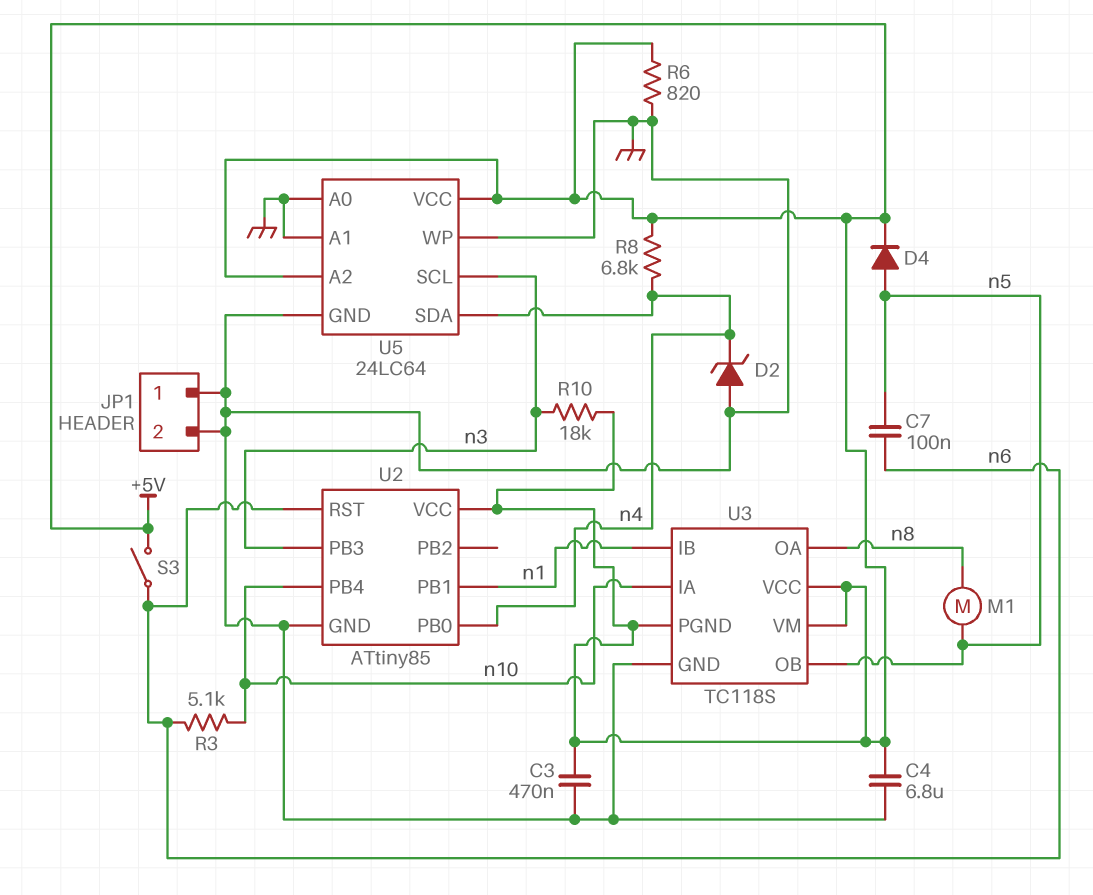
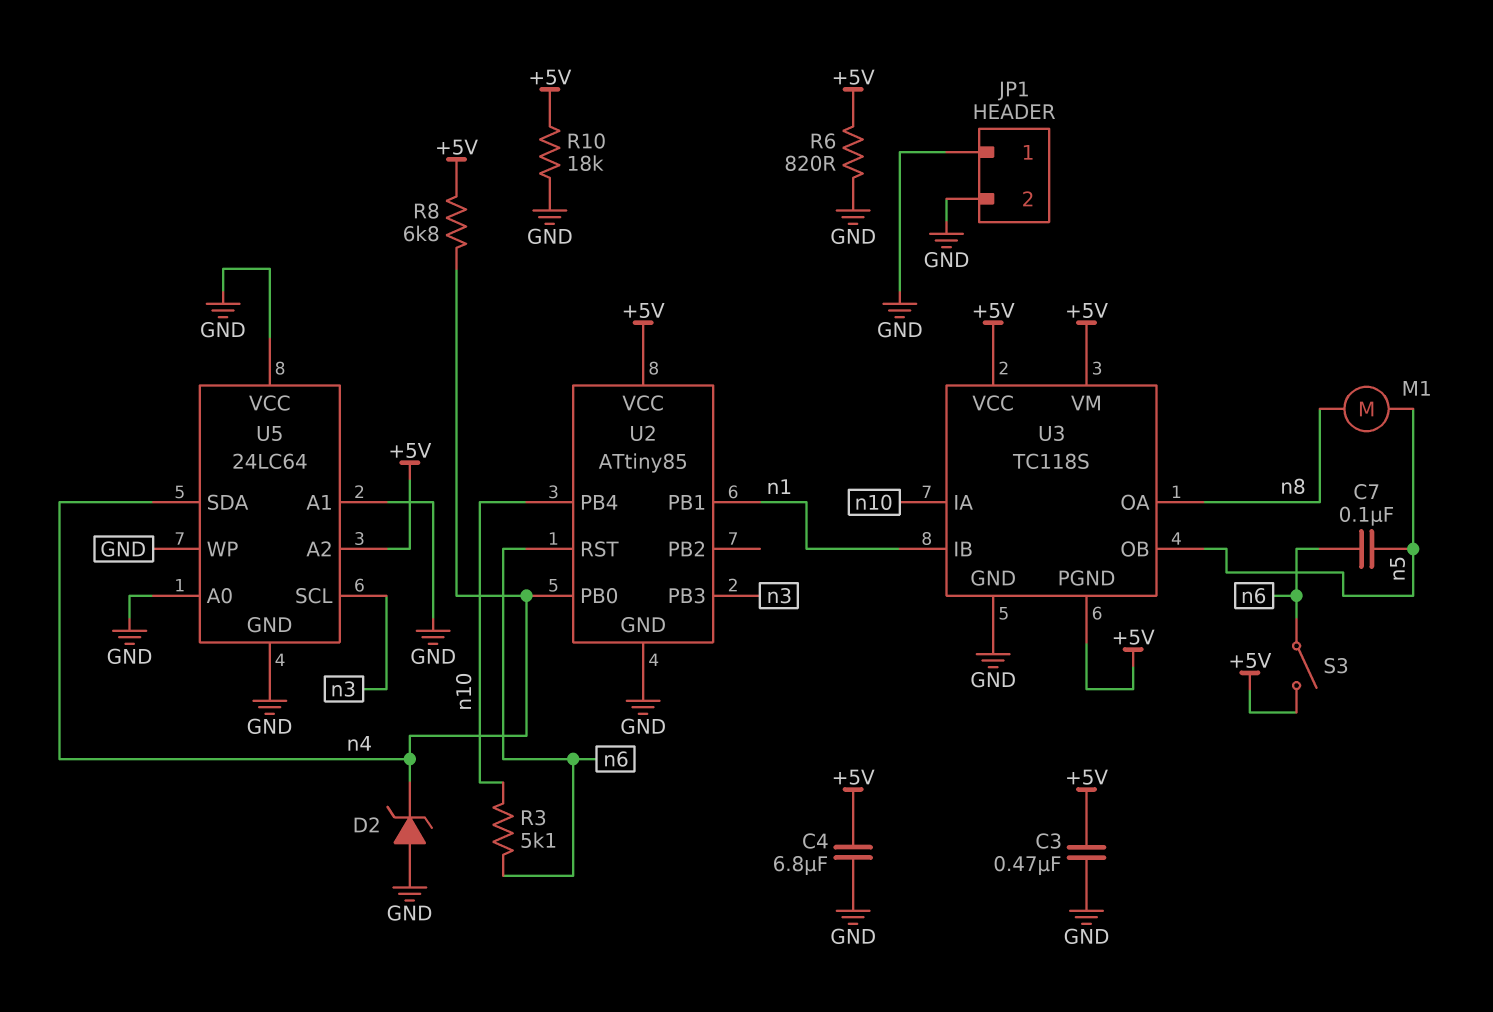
D4: diode (A n5, K +5V) -> none
R10: 18k (+5V, n3) -> 18k (+5V, GND)
U5 pin VCC: +5V -> GND

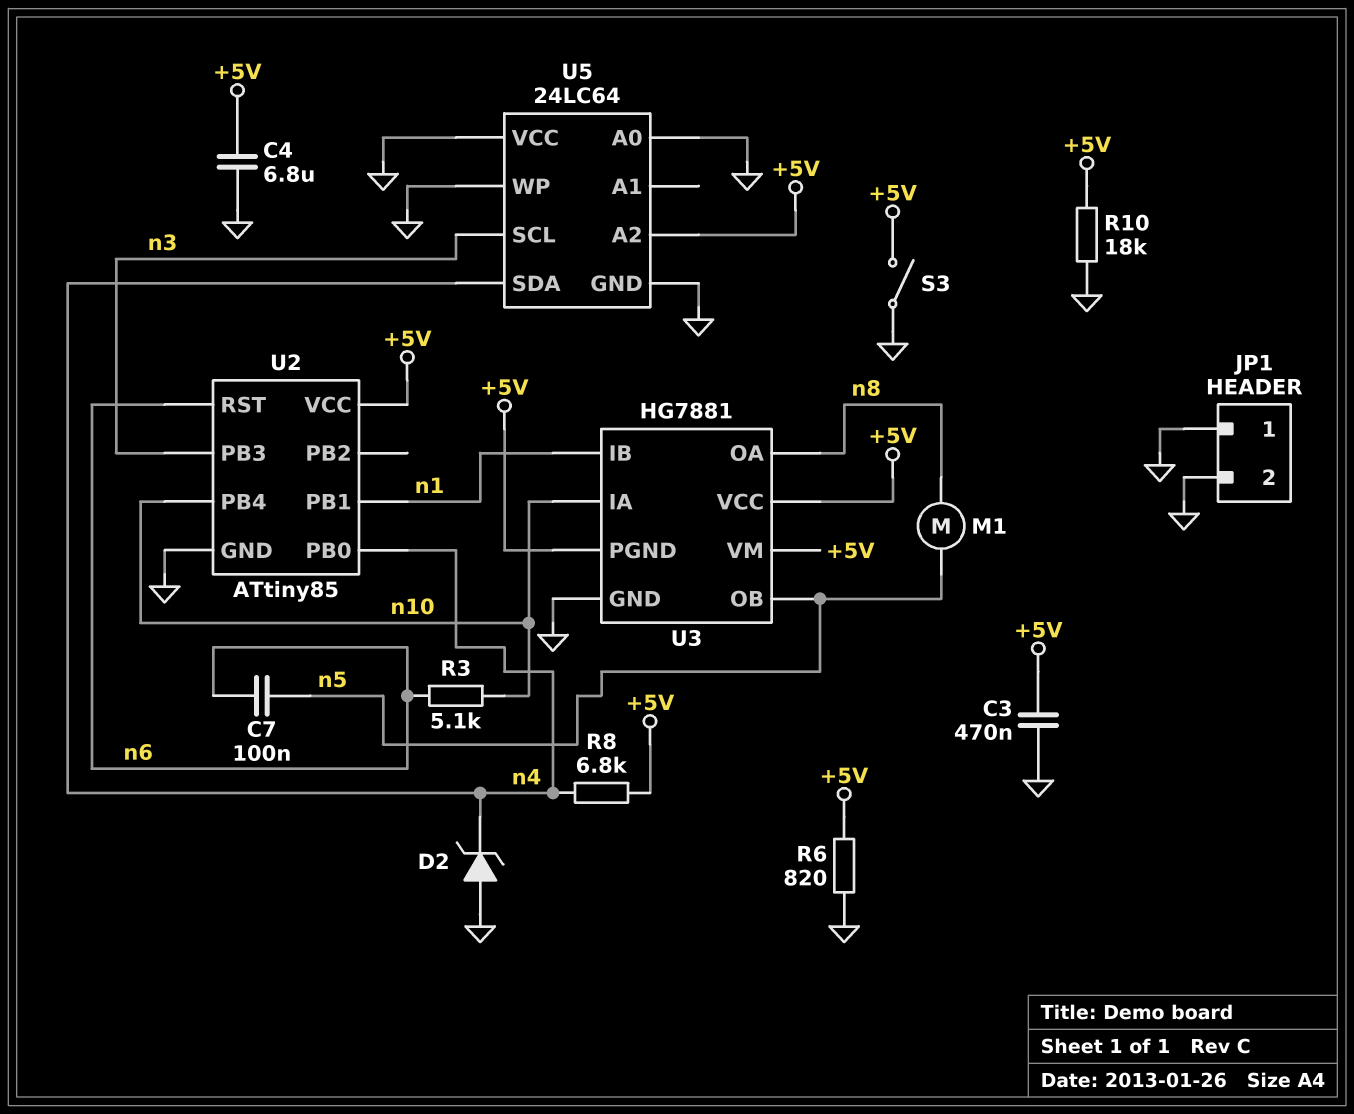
S3: switch (+5V, n6) -> switch (+5V, GND)
U3: TC118S -> HG7881
U5 pin A1: GND -> none

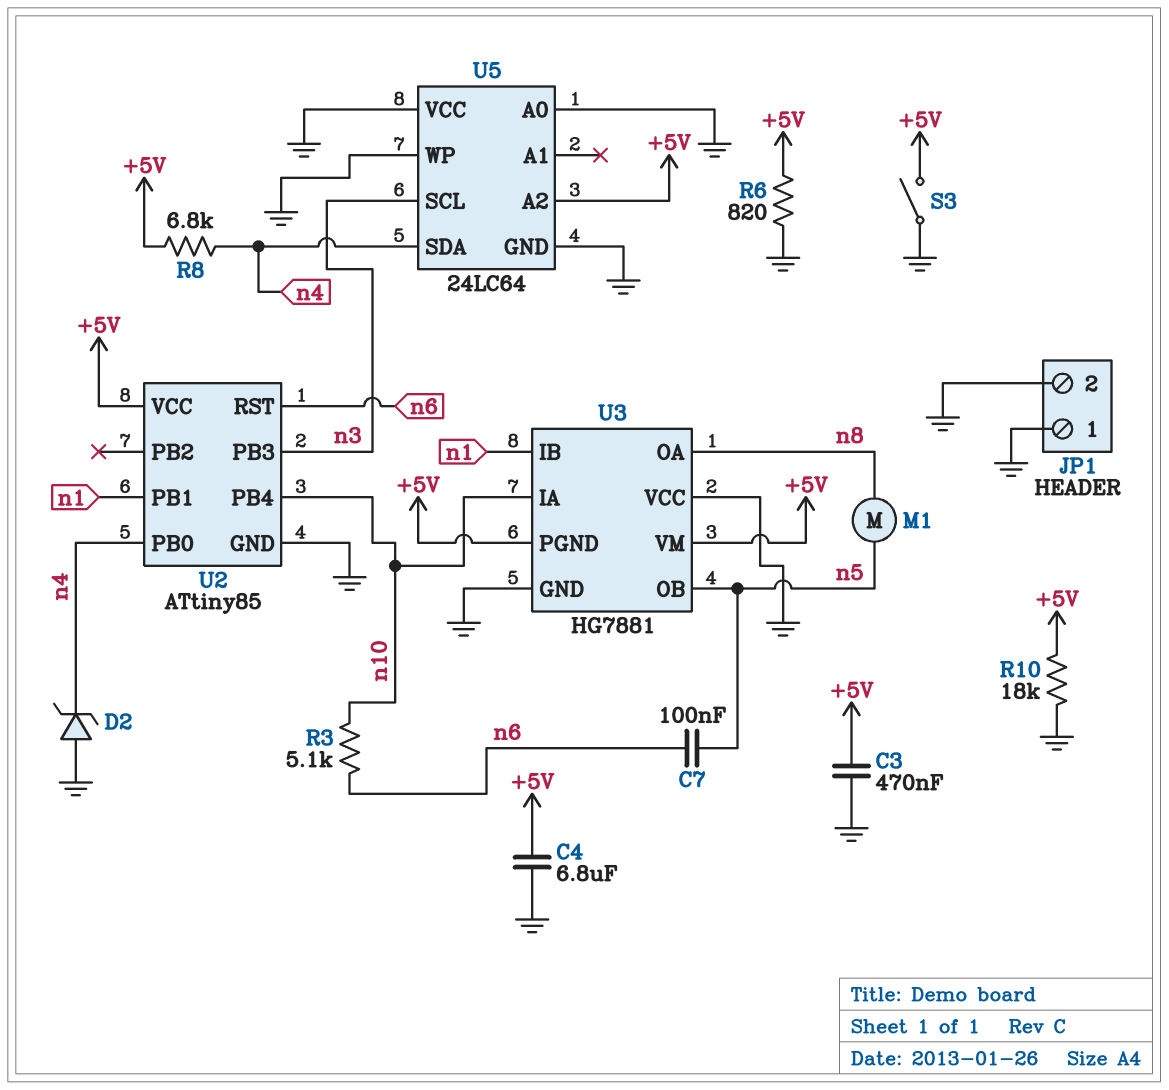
U3 pin VCC: +5V -> GND

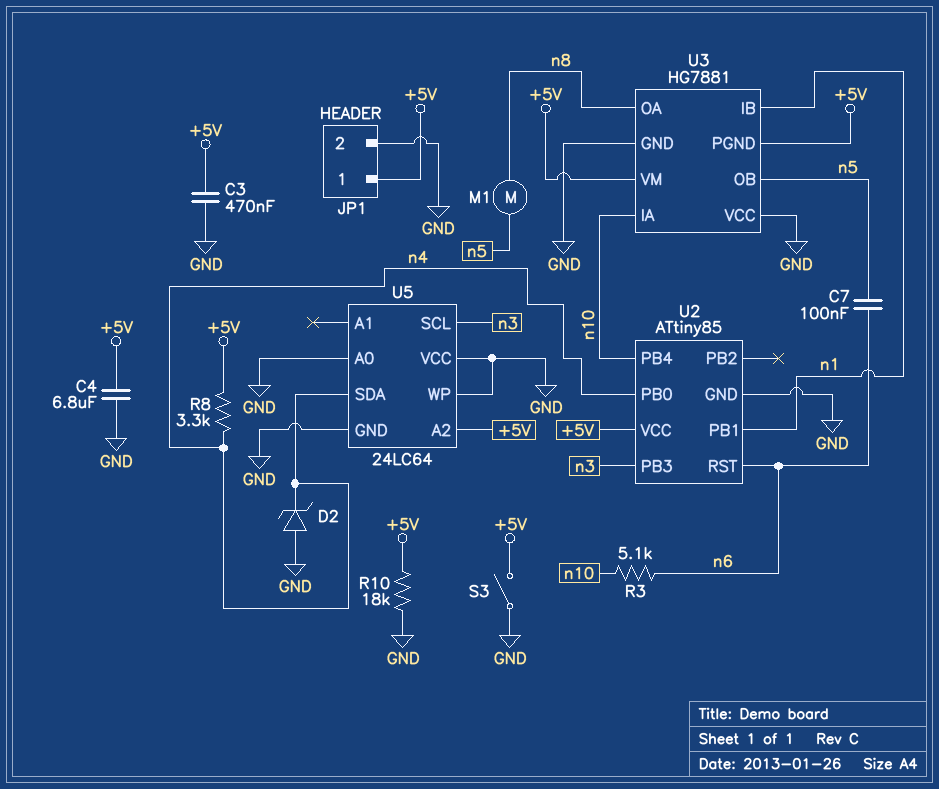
JP1 pin 1: GND -> +5V
R6: 820 (+5V, GND) -> none
R8: 6.8k (+5V, n4) -> 3.3k (+5V, n4)

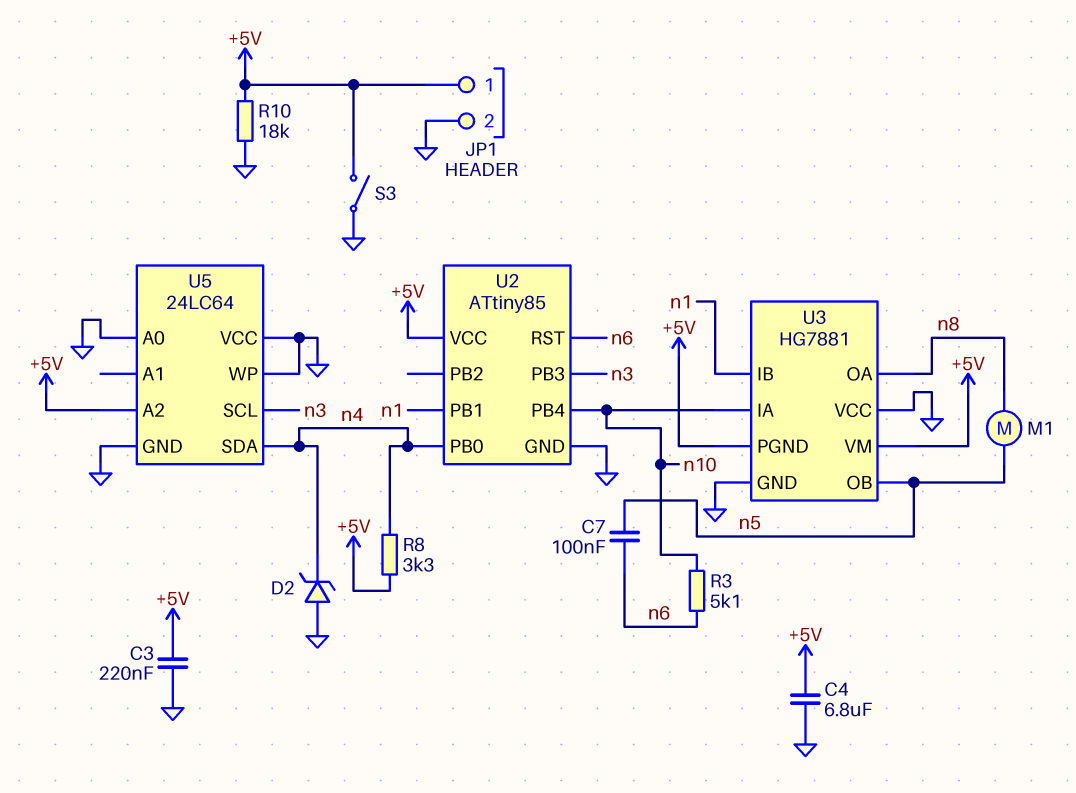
C3: 470nF (+5V, GND) -> 220nF (+5V, GND)

